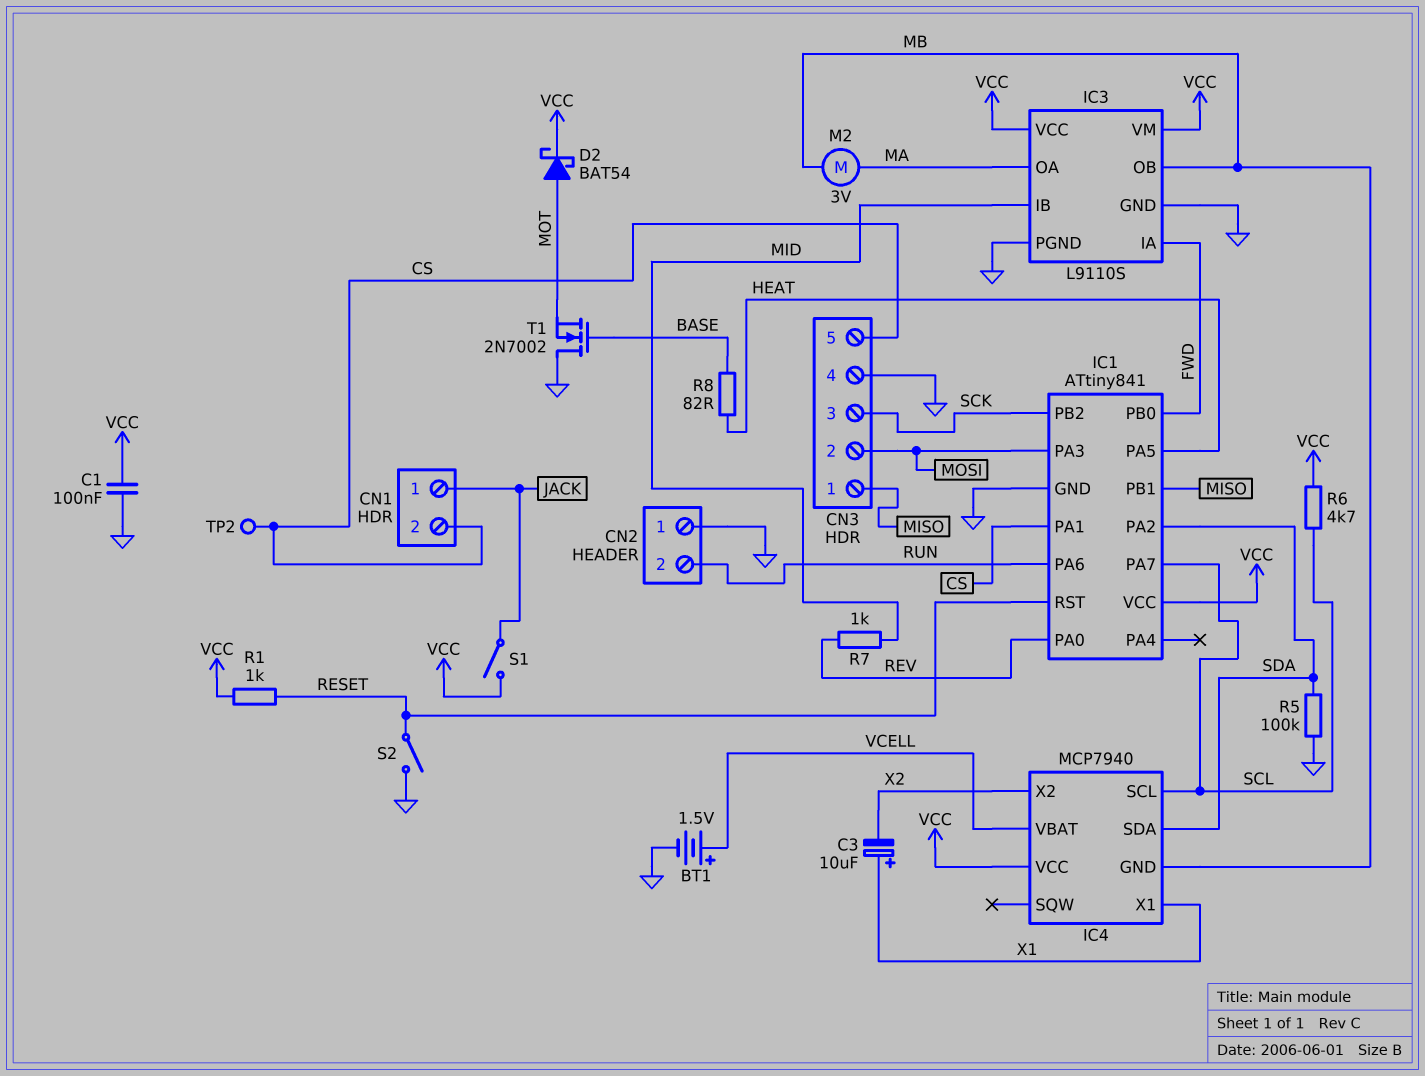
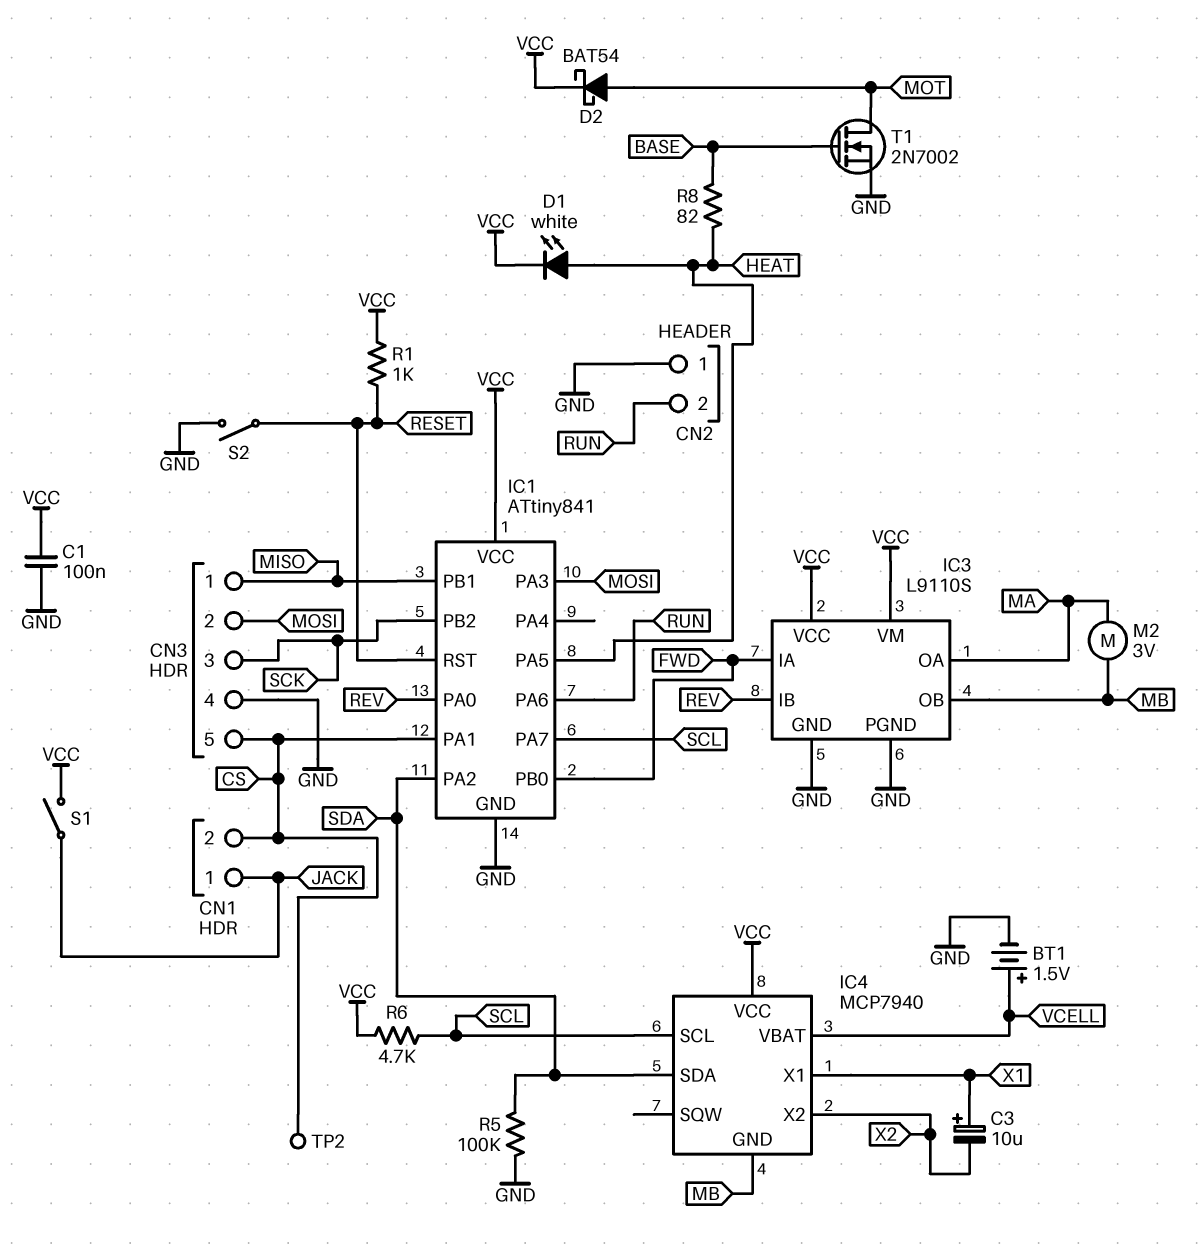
D1: none -> LED white (A HEAT, K VCC)
IC3 pin IB: MID -> REV
R7: 1k (MID, REV) -> none
T1: NMOS 2N7002 (G BASE, D GND, S MOT) -> NMOS 2N7002 (G BASE, D MOT, S GND)

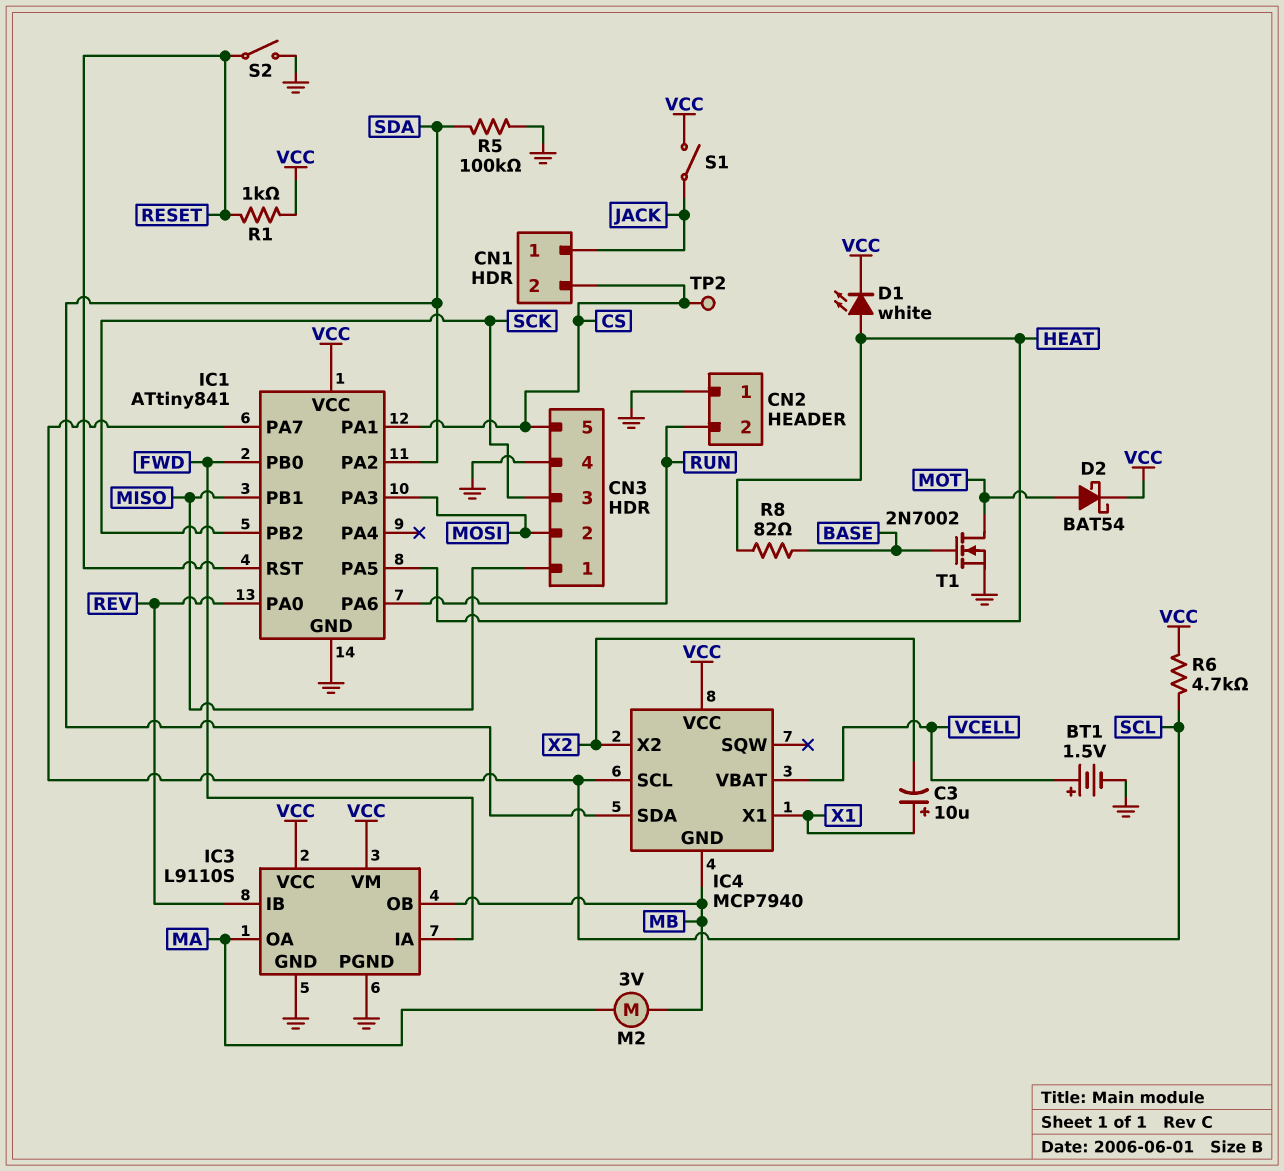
C1: 100nF (GND, VCC) -> none

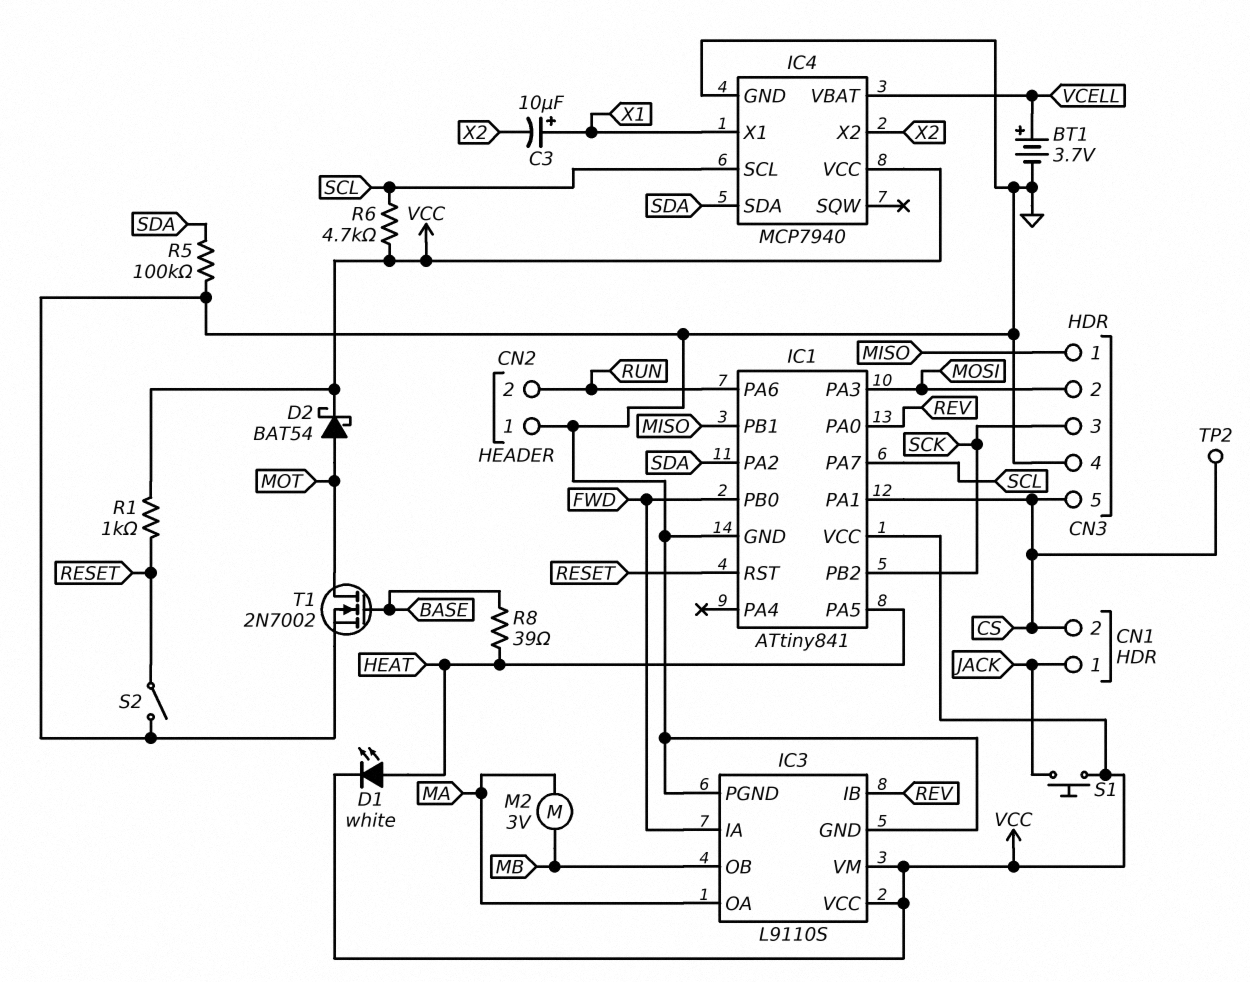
BT1: 1.5V (plus VCELL, minus GND) -> 3.7V (plus VCELL, minus GND)
IC4 pin GND: MB -> GND
R8: 82 (BASE, HEAT) -> 39 (BASE, HEAT)
S1: switch (JACK, VCC) -> button (JACK, VCC)

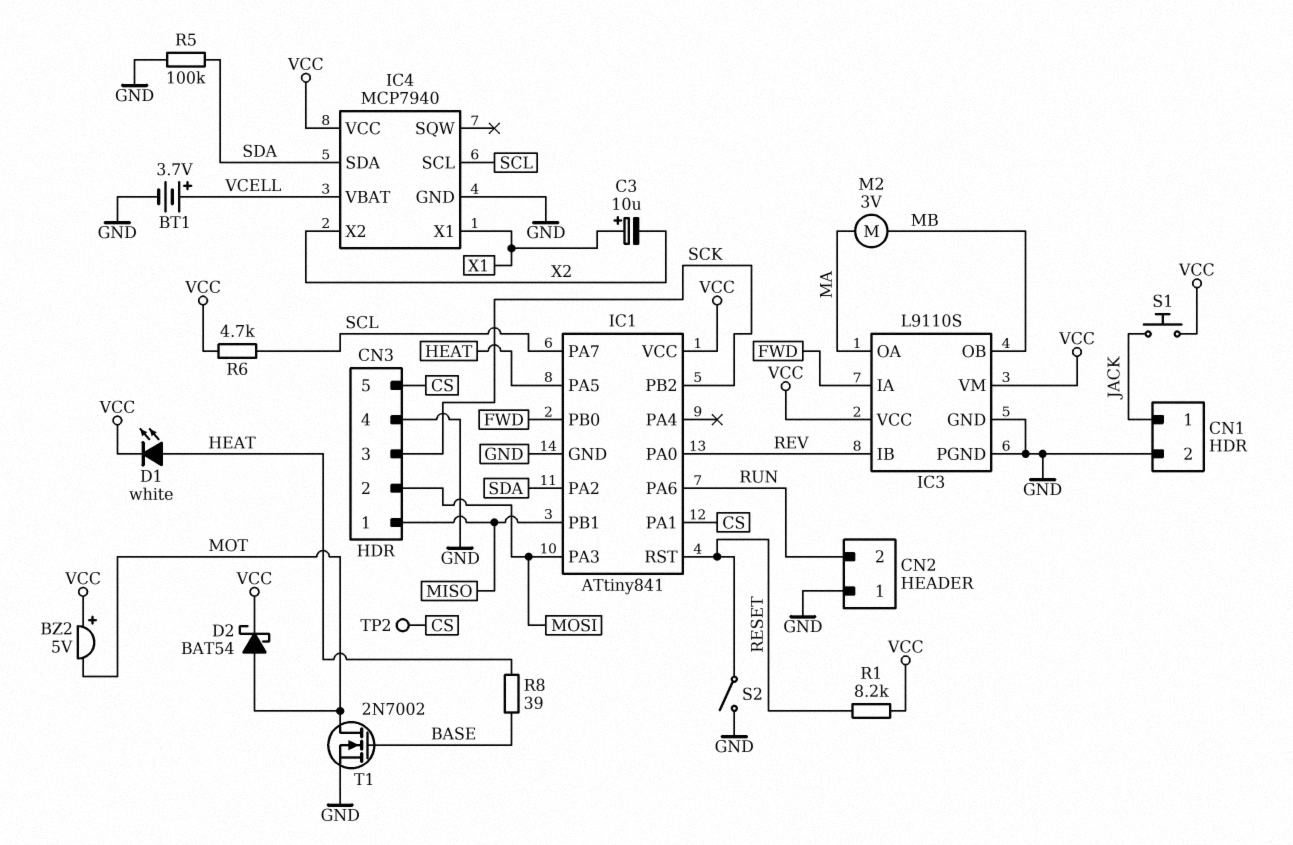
BZ2: none -> buzzer 5V (plus VCC, minus MOT)
CN1 pin 2: CS -> GND
R1: 1k (RESET, VCC) -> 8.2k (RESET, VCC)

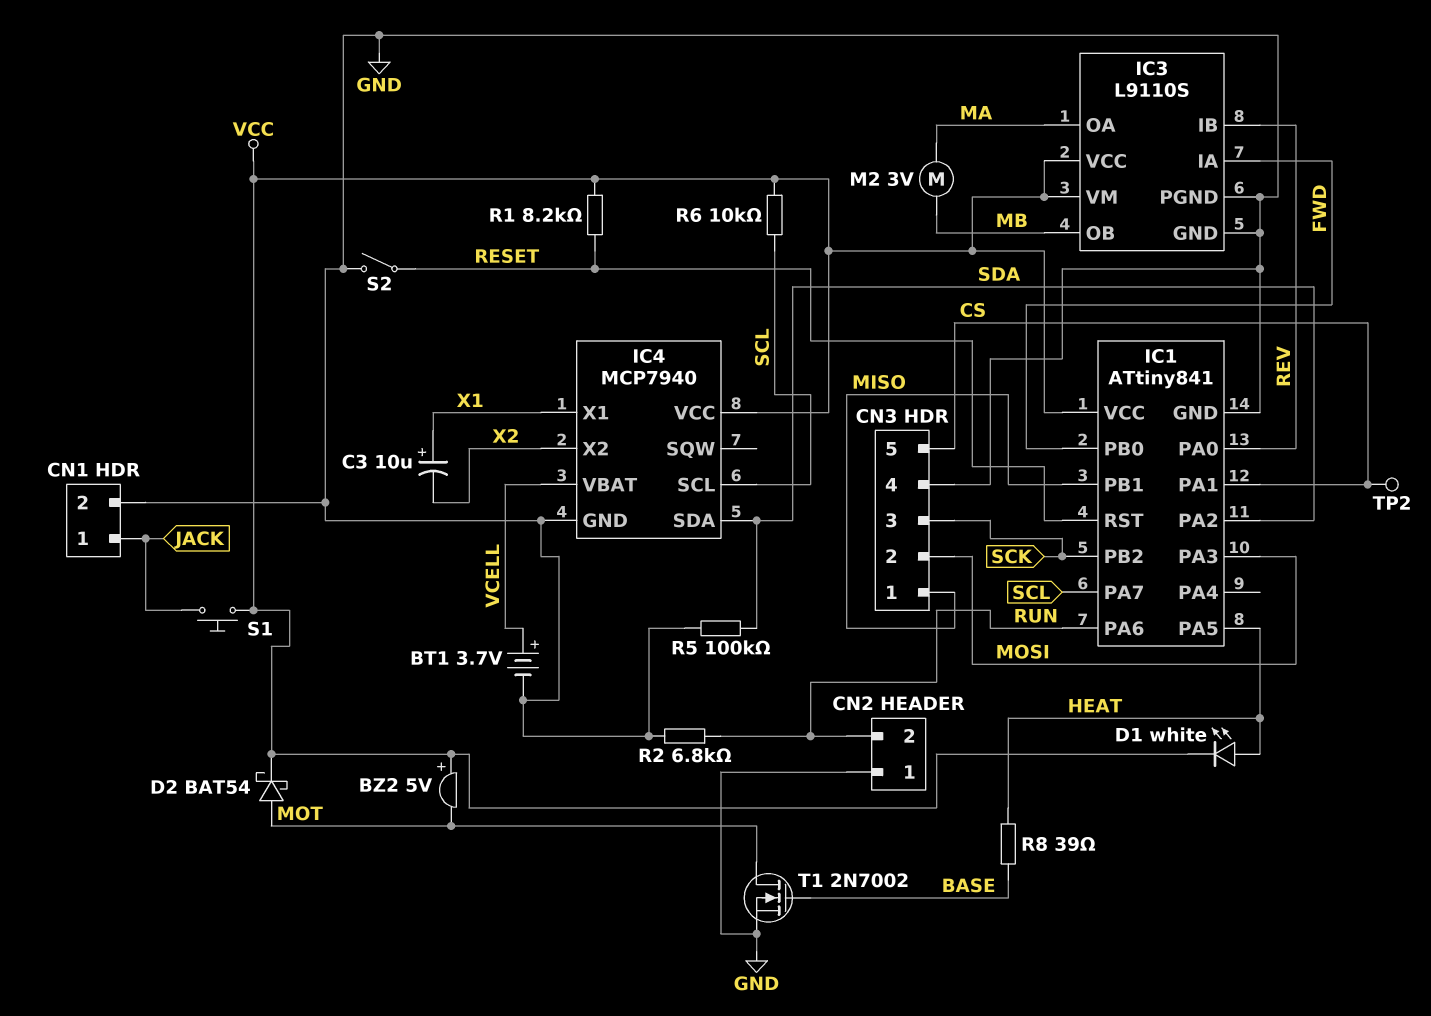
R2: none -> 6.8k (GND, RUN)
R6: 4.7k (SCL, VCC) -> 10k (SCL, VCC)

